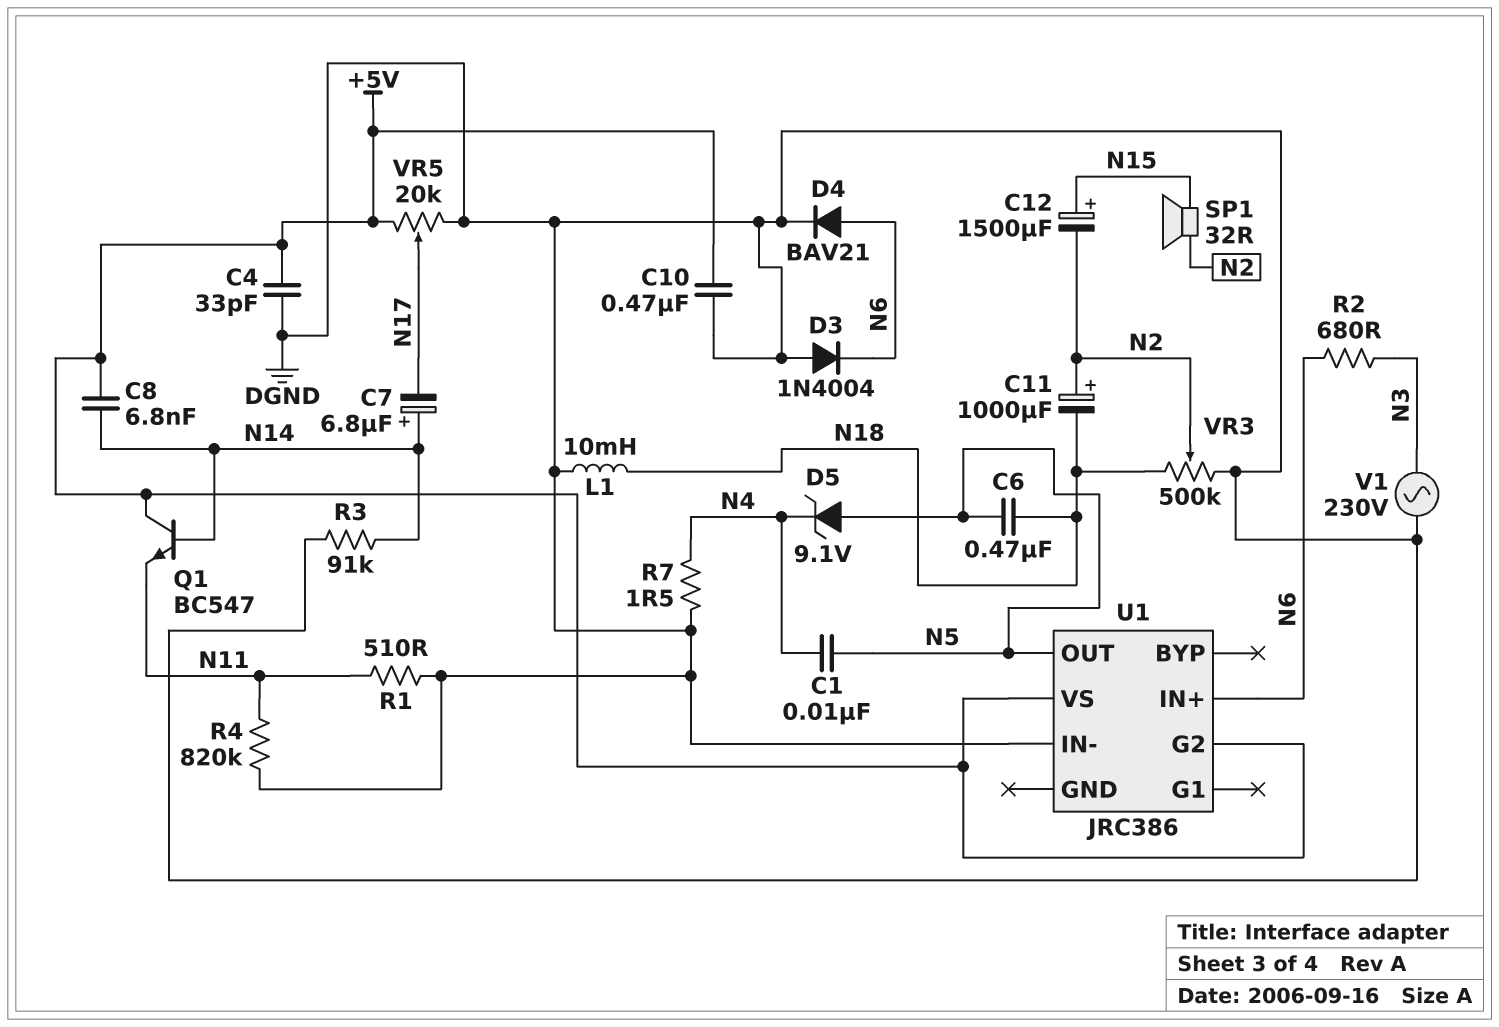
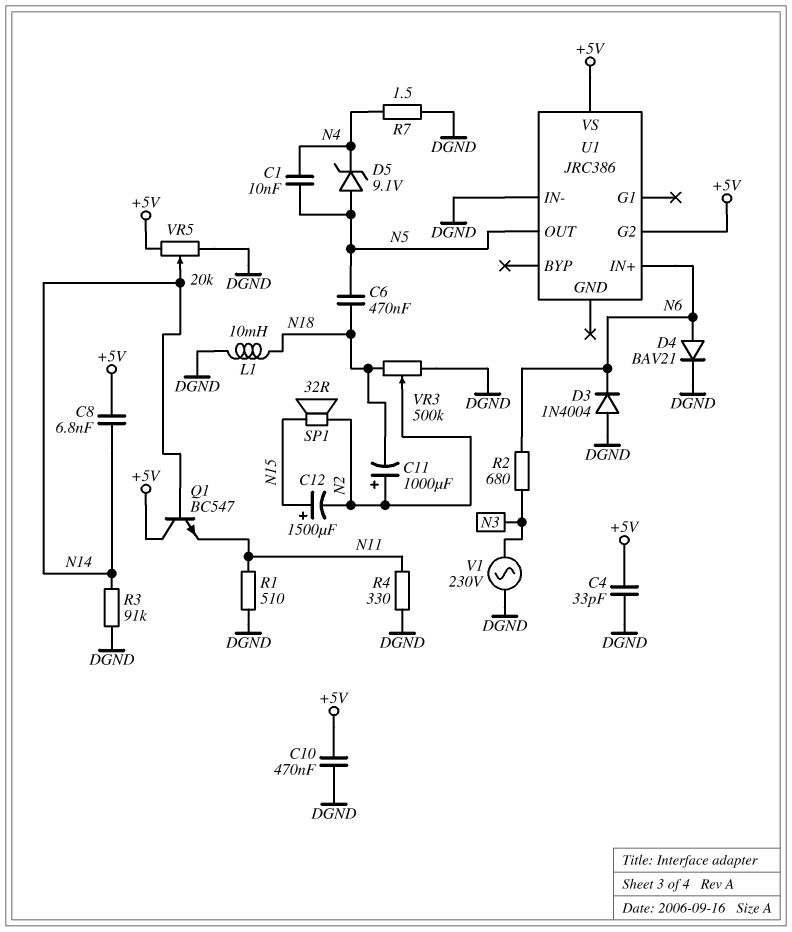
C7: 6.8uF (plus N14, minus N17) -> none
R4: 820k (DGND, N11) -> 330 (DGND, N11)
VR5: 20k (+5V, DGND, wiper N17) -> 20k (+5V, DGND, wiper N14)

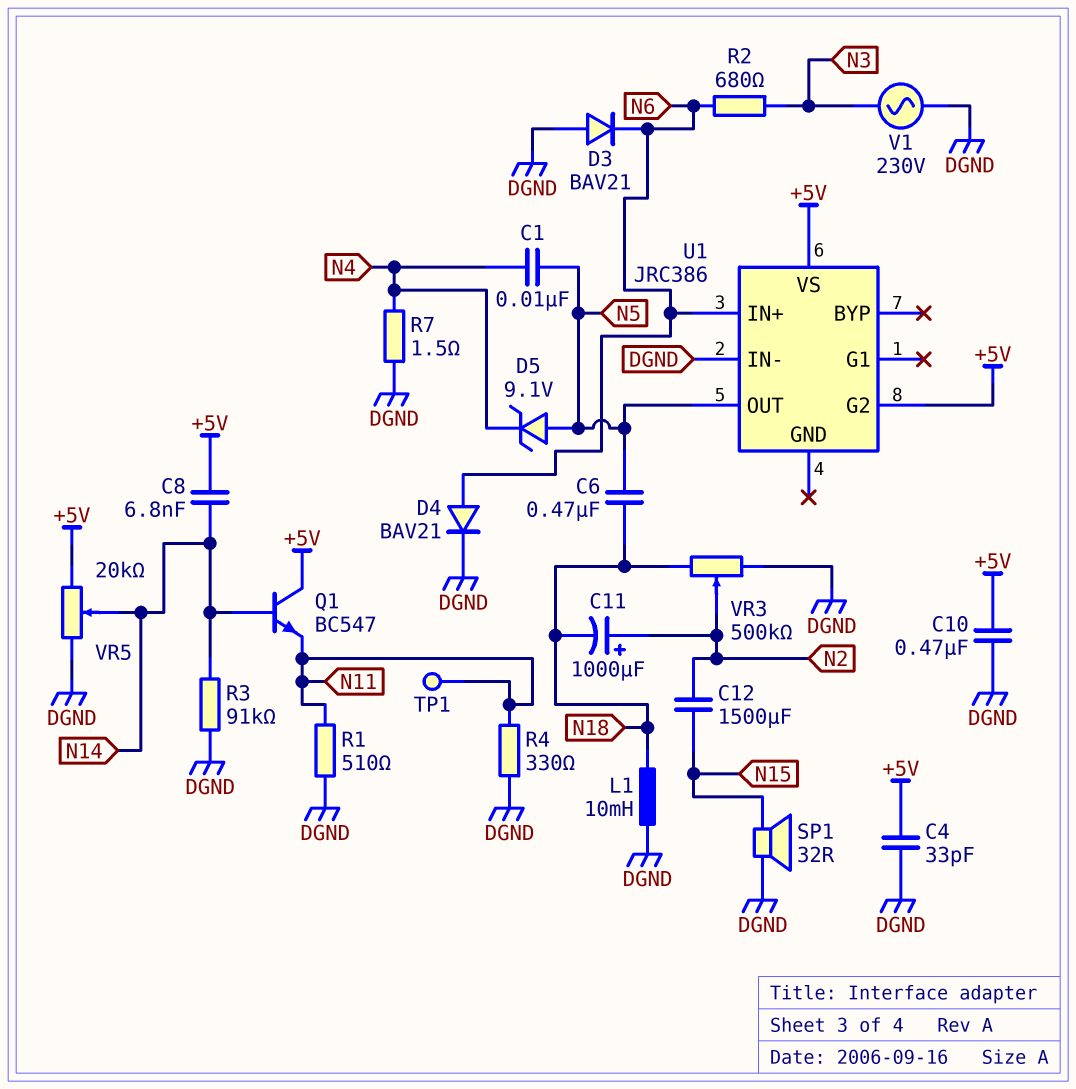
C12: 1500uF (plus N15, minus N2) -> 1500uF (N2, N15)
D3: diode 1N4004 (A DGND, K N6) -> diode BAV21 (A DGND, K N6)
SP1: speaker 32R (N2, N15) -> speaker 32R (DGND, N15)
TP1: none -> test point (N11)

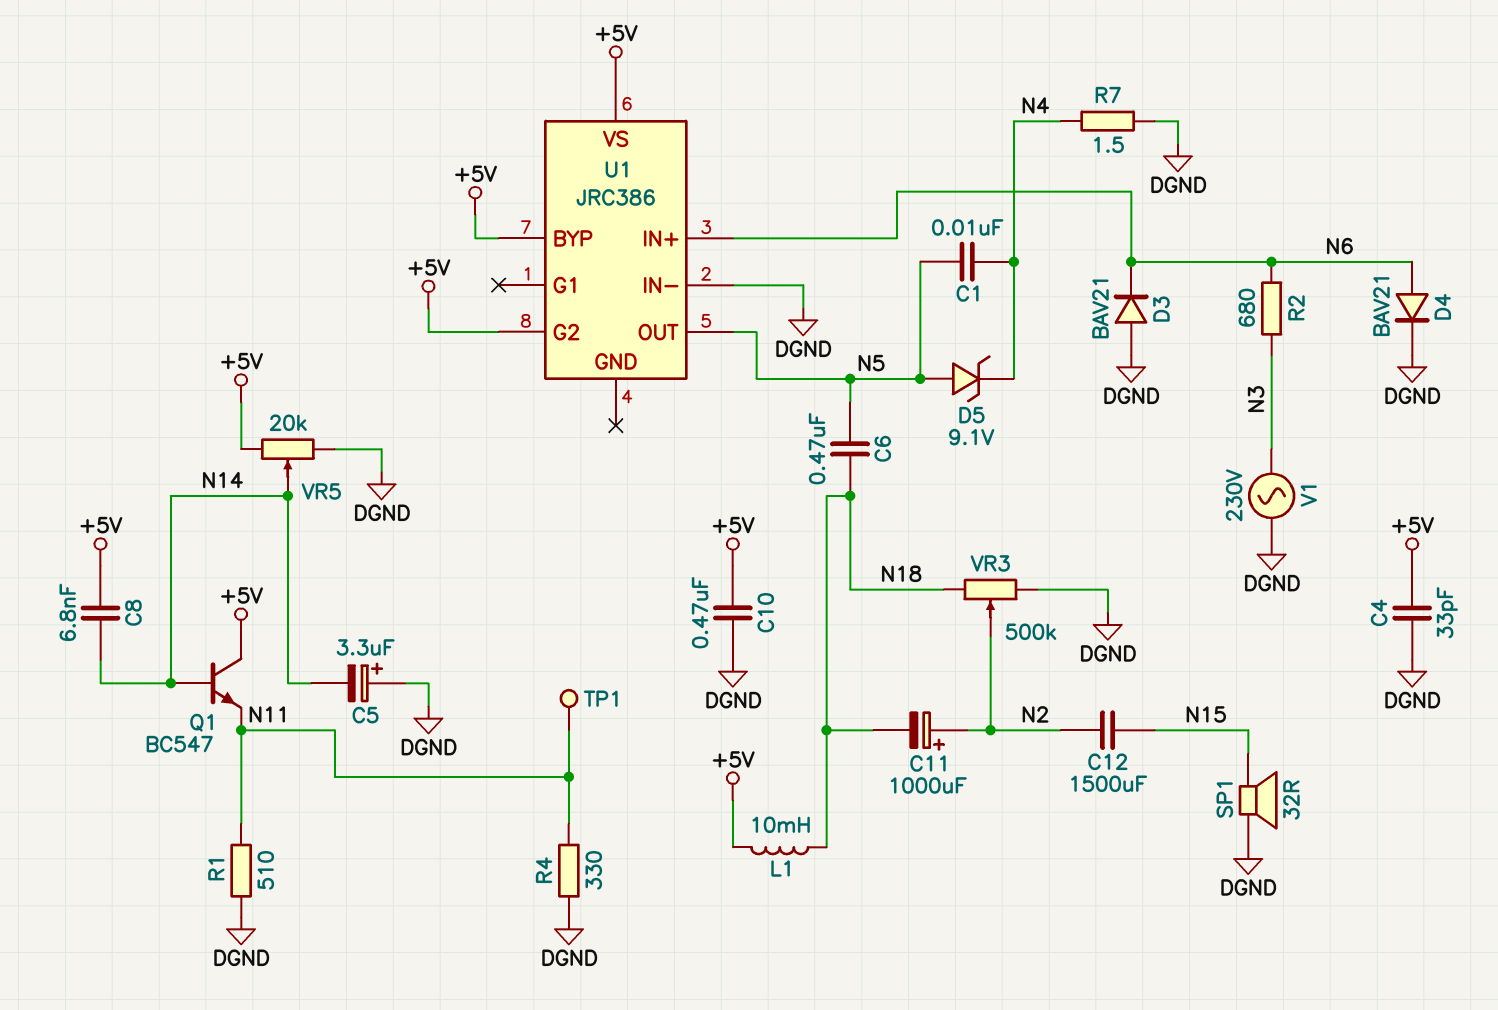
C5: none -> 3.3uF (plus DGND, minus N14)
L1: 10mH (DGND, N18) -> 10mH (+5V, N18)
R3: 91k (DGND, N14) -> none
U1 pin BYP: none -> +5V

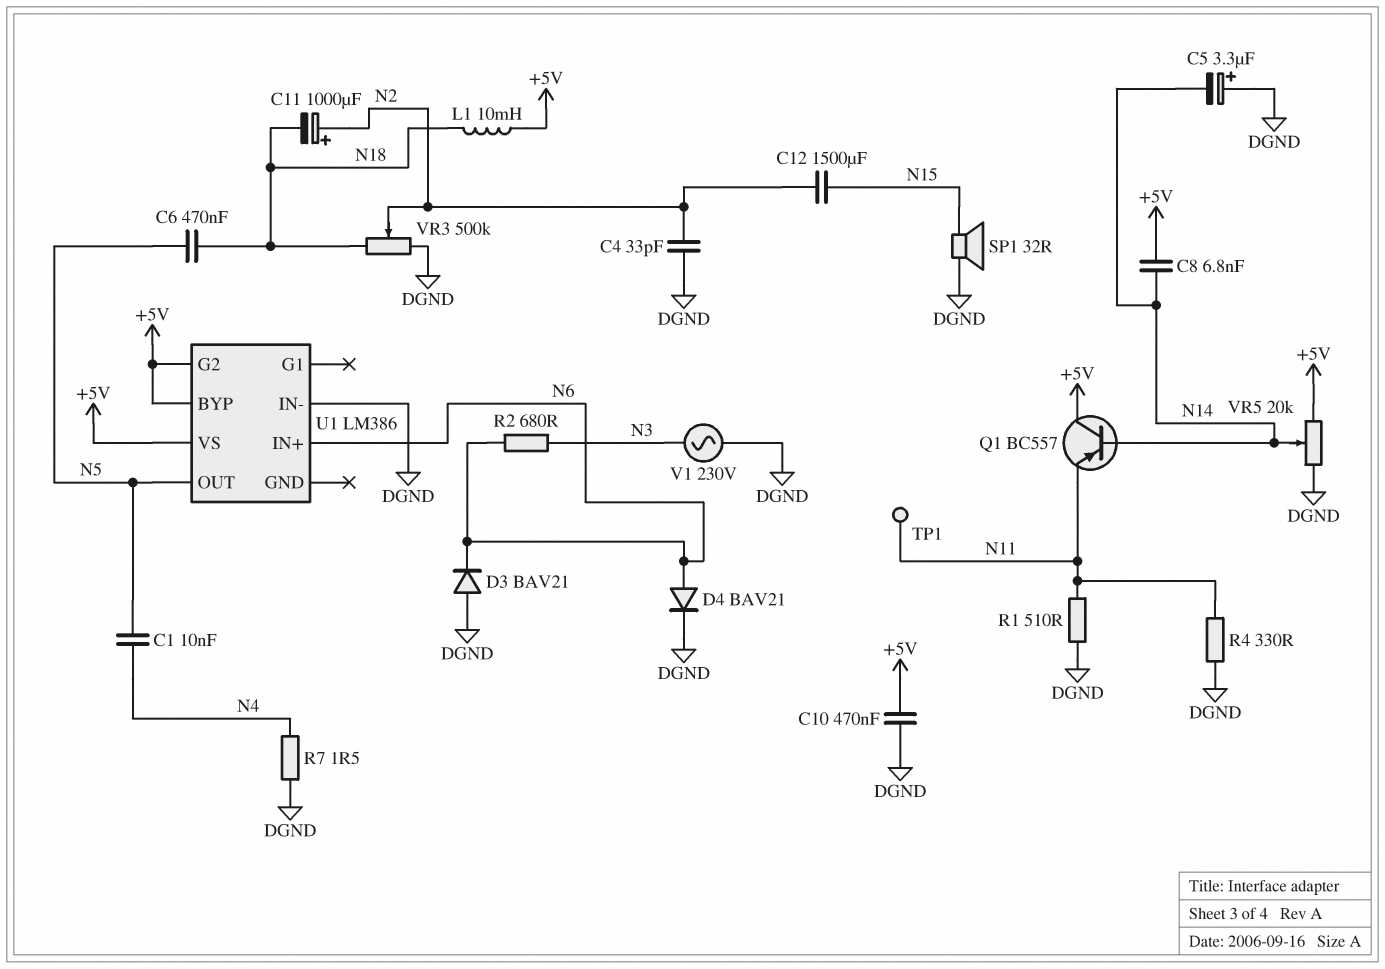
C4: 33pF (+5V, DGND) -> 33pF (DGND, N2)
D5: zener 9.1V (A N5, K N4) -> none
Q1: NPN BC547 (B N14, C +5V, E N11) -> PNP BC557 (B N14, C +5V, E N11)
U1: JRC386 -> LM386

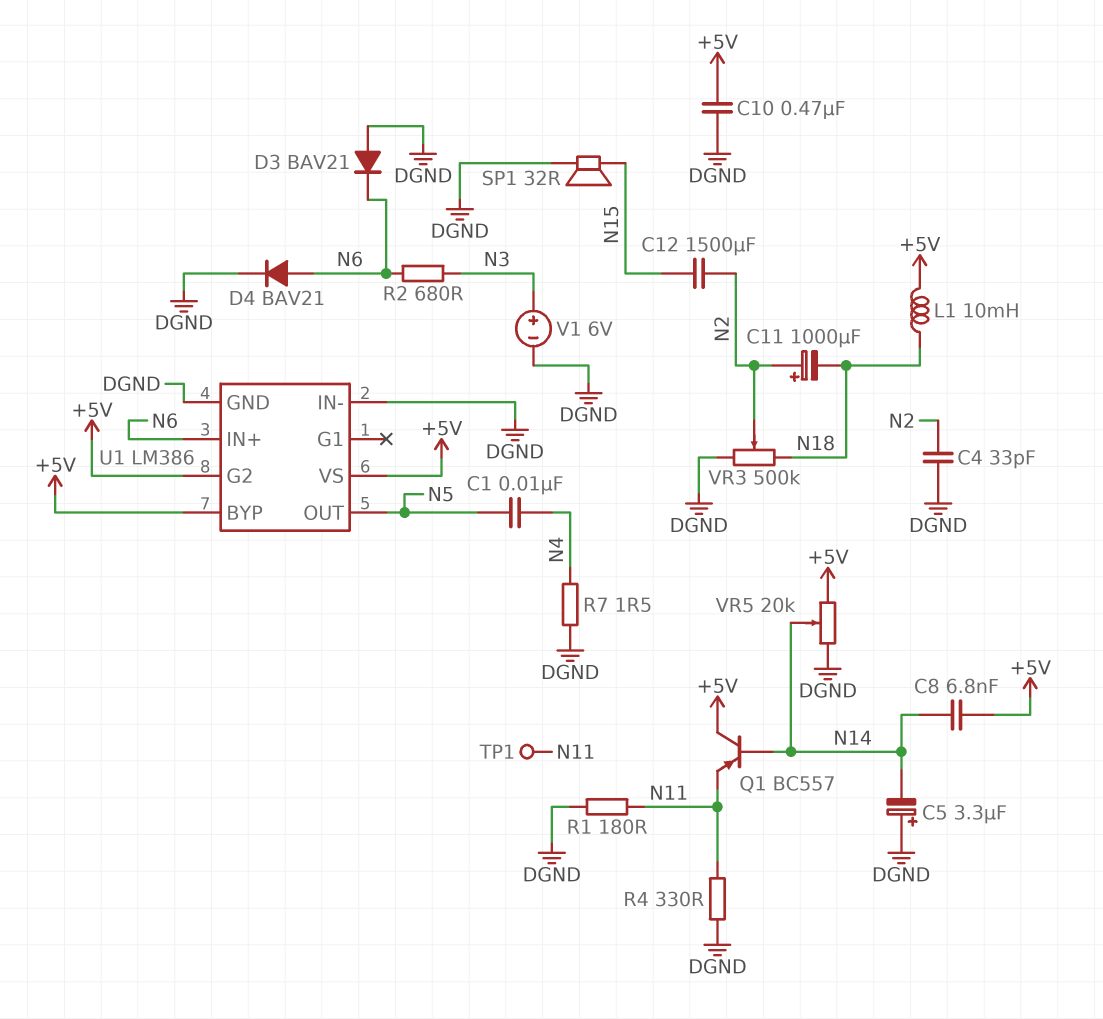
C6: 470nF (N5, N18) -> none
R1: 510 (DGND, N11) -> 180 (DGND, N11)
U1 pin GND: none -> DGND
V1: AC 230V (DGND, N3) -> 6V (plus N3, minus DGND)

